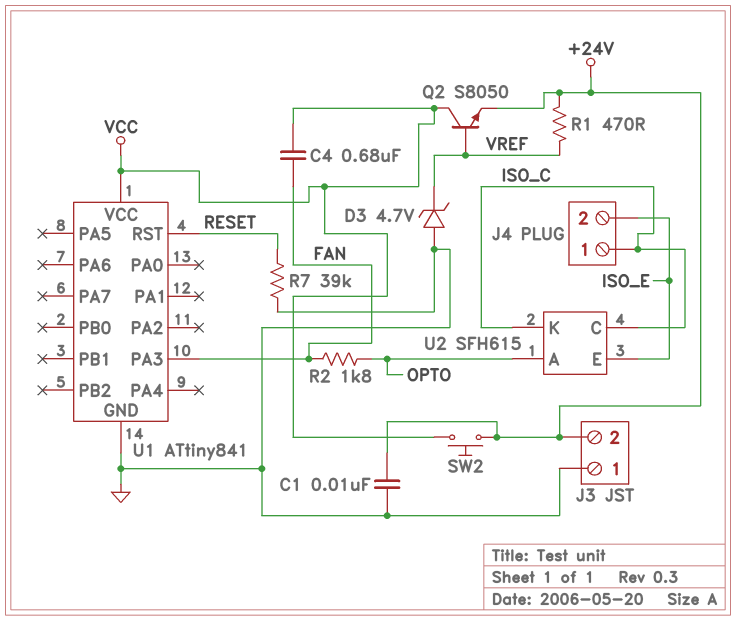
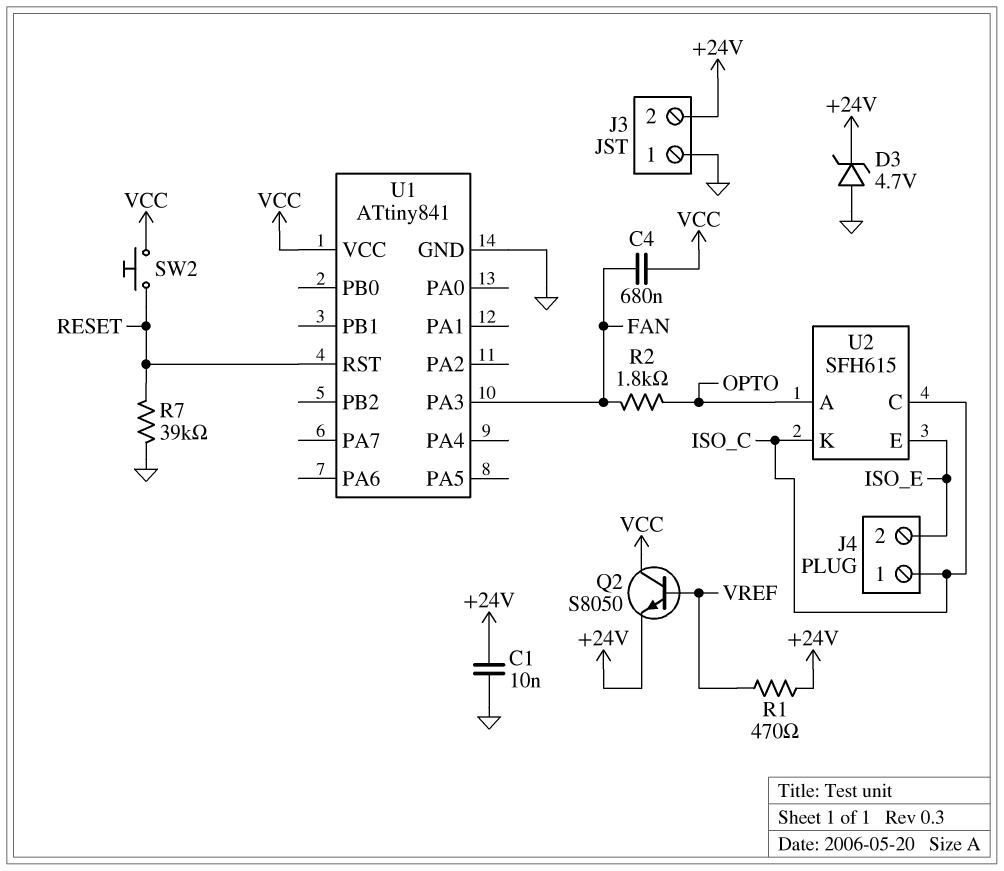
D3: zener 4.7V (A GND, K VREF) -> zener 4.7V (A GND, K +24V)
SW2: button (+24V, VCC) -> button (RESET, VCC)

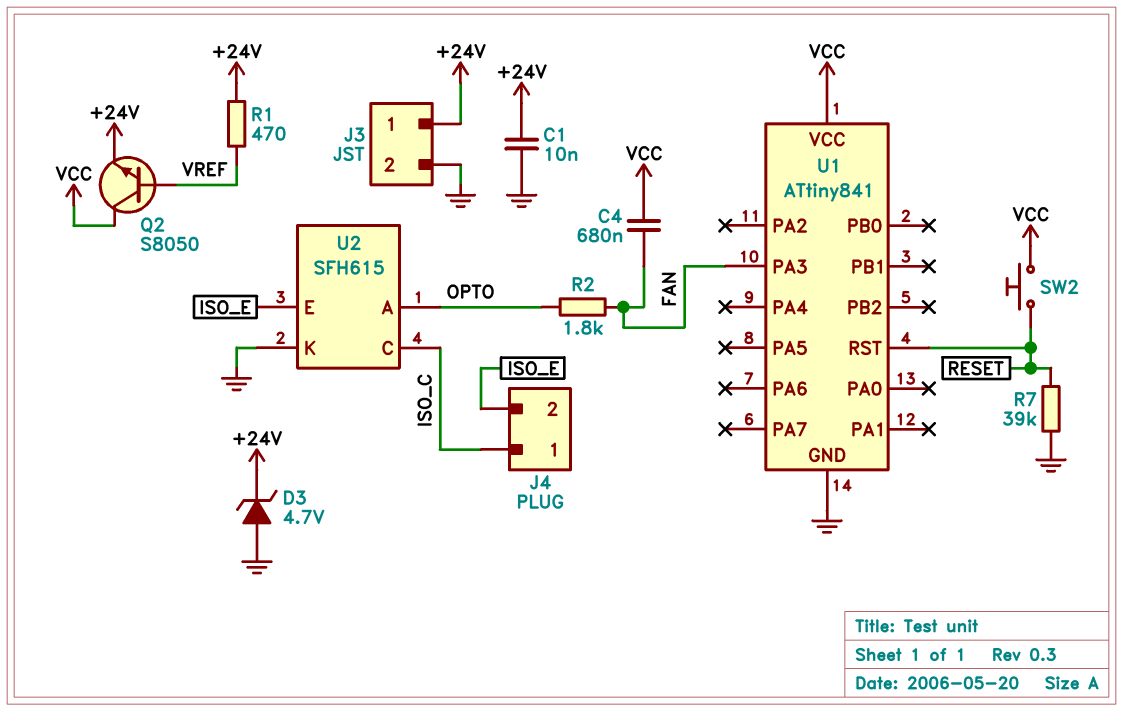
J3 pin 1: GND -> +24V
J3 pin 2: +24V -> GND
U2 pin K: ISO_C -> GND

